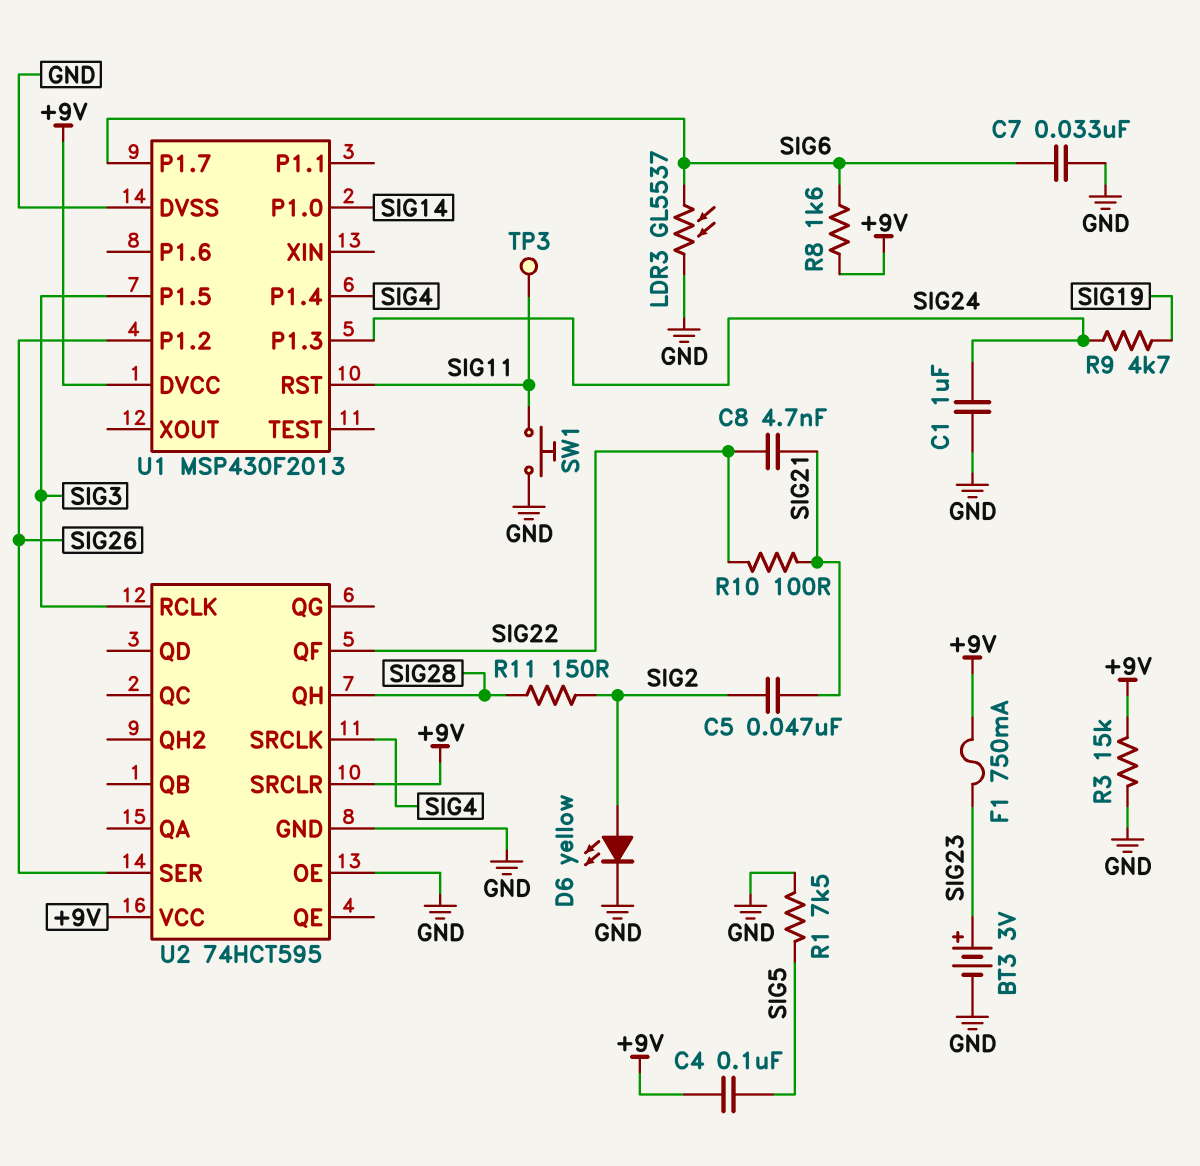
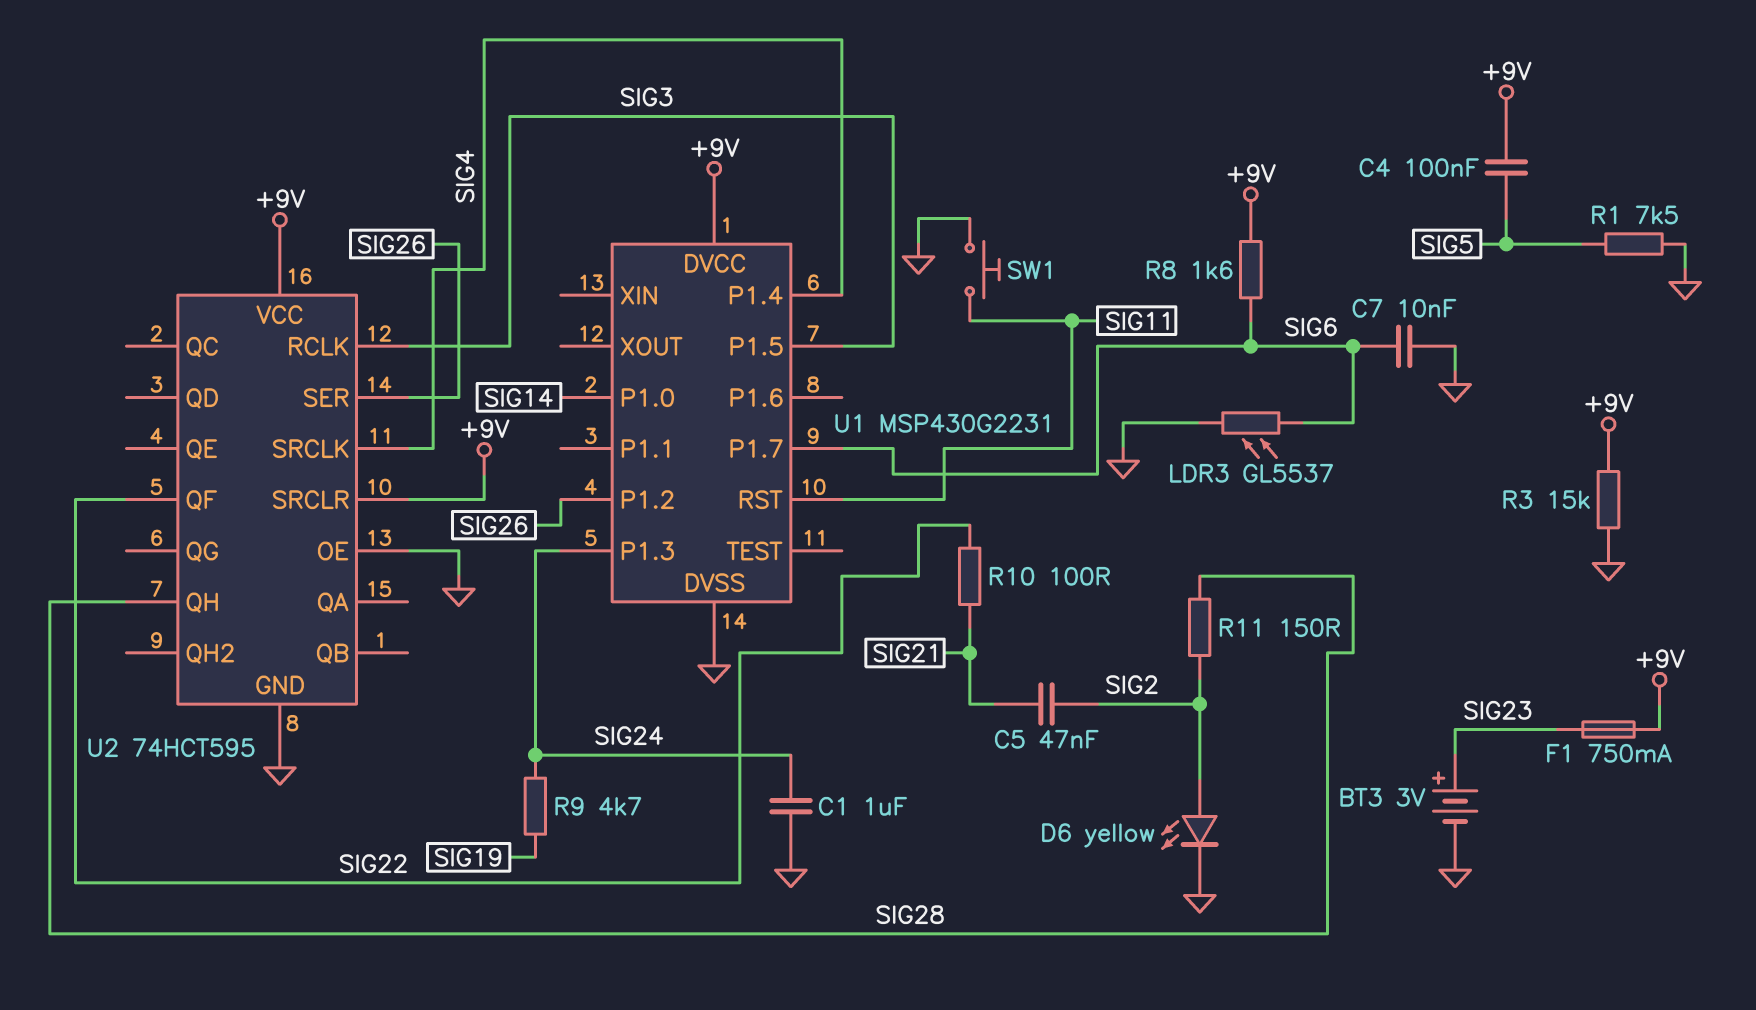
C7: 33nF (GND, SIG6) -> 10nF (GND, SIG6)
C8: 4.7nF (SIG21, SIG22) -> none
TP3: test point (SIG11) -> none
U1: MSP430F2013 -> MSP430G2231

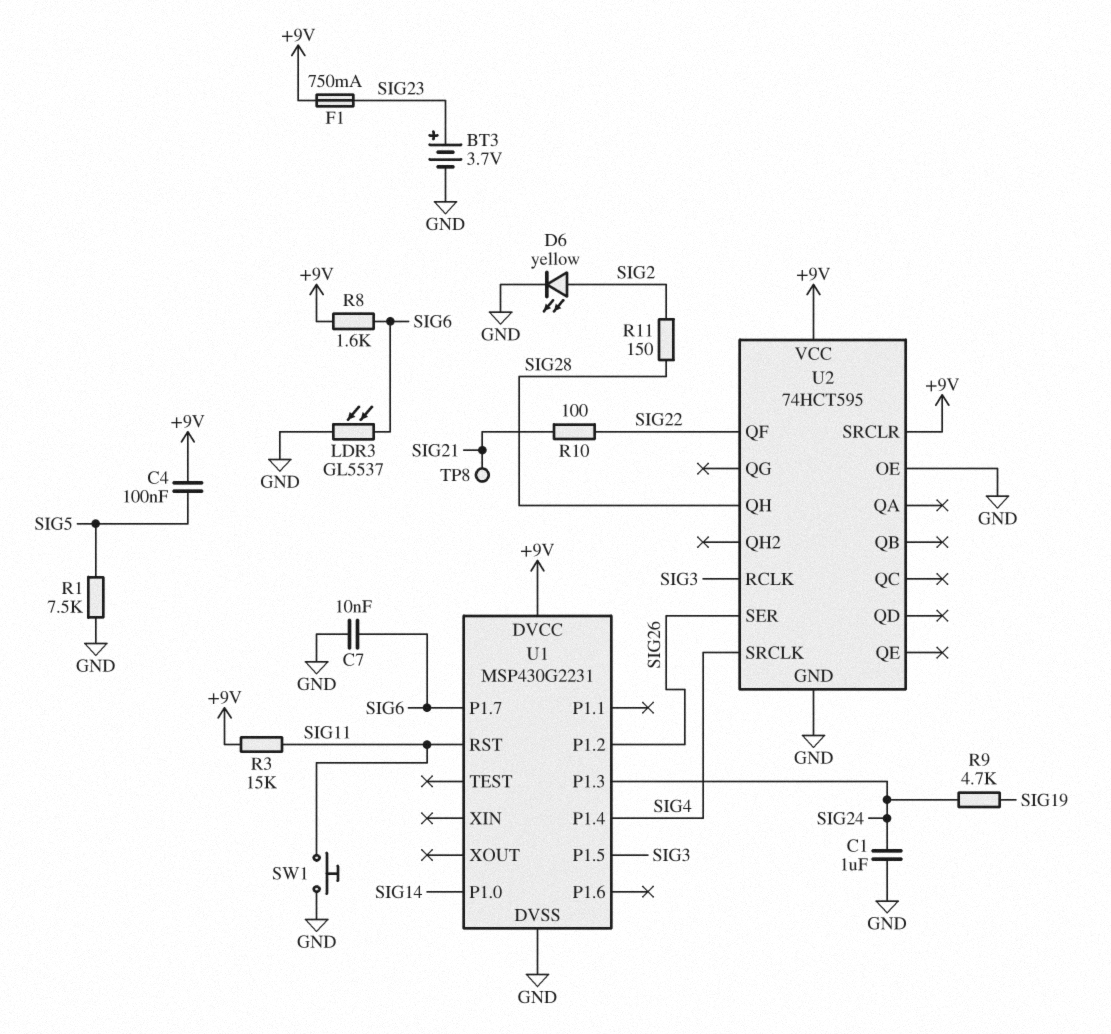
BT3: 3V (plus SIG23, minus GND) -> 3.7V (plus SIG23, minus GND)
C5: 47nF (SIG2, SIG21) -> none
R3: 15k (+9V, GND) -> 15k (+9V, SIG11)
TP8: none -> test point (SIG21)

